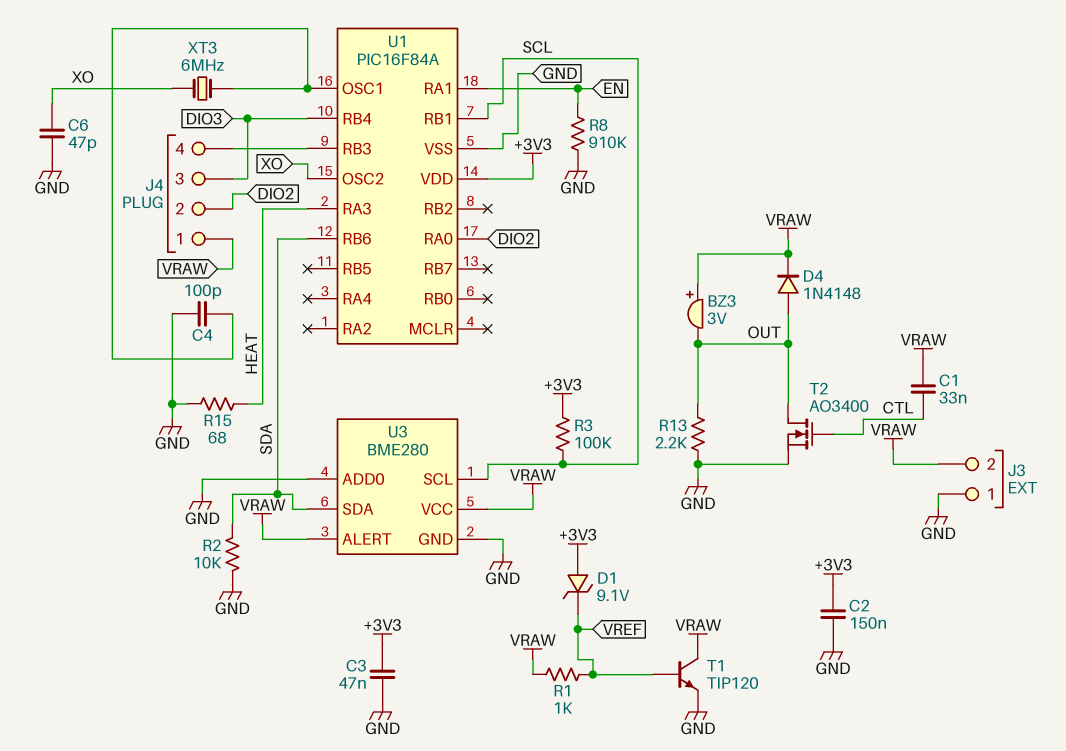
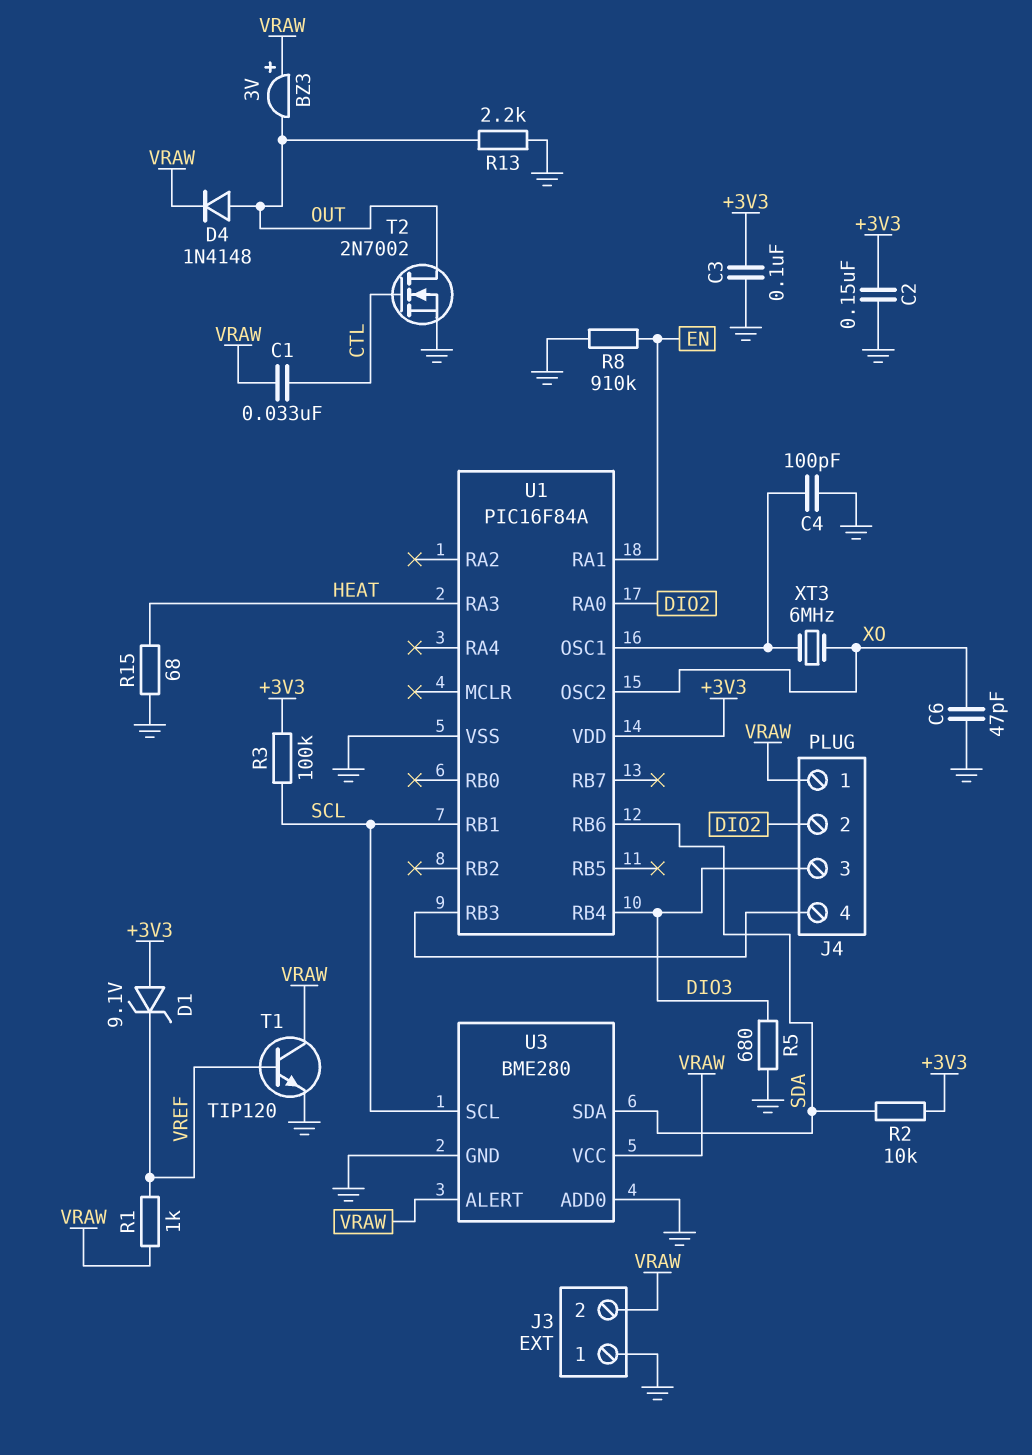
C3: 47nF (+3V3, GND) -> 100nF (+3V3, GND)
R2: 10k (GND, SDA) -> 10k (+3V3, SDA)
R5: none -> 680 (DIO3, GND)
T2: NMOS AO3400 (G CTL, D OUT, S GND) -> NMOS 2N7002 (G CTL, D OUT, S GND)

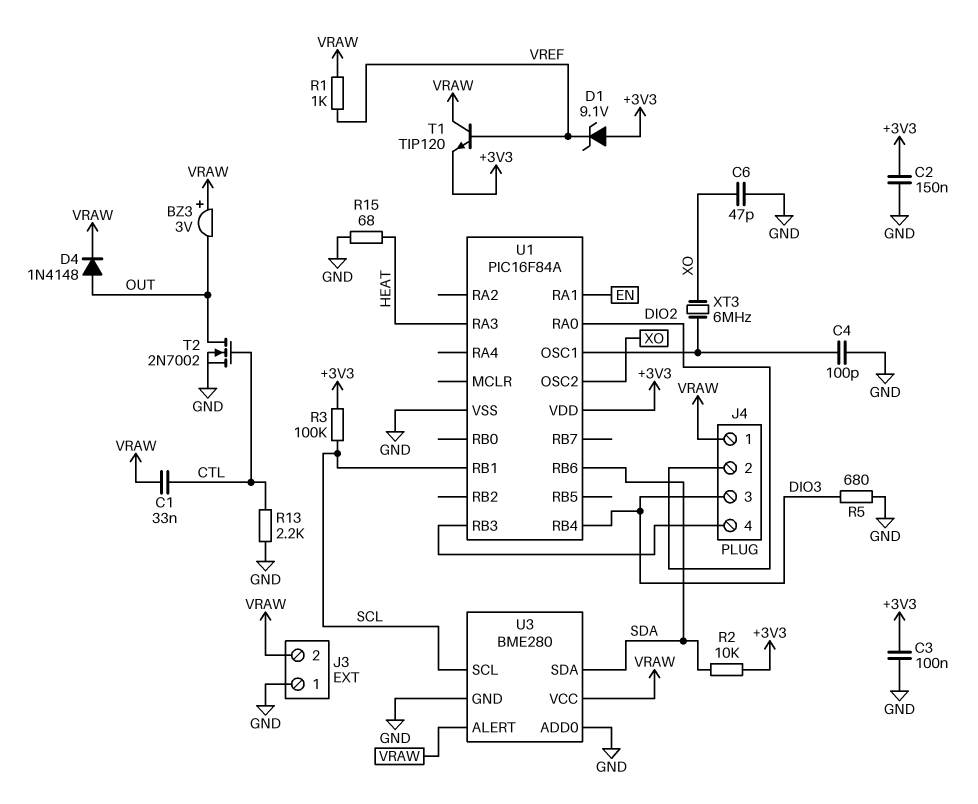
R8: 910k (EN, GND) -> none
R13: 2.2k (GND, OUT) -> 2.2k (CTL, GND)
T1: NPN TIP120 (B VREF, C VRAW, E GND) -> NPN TIP120 (B VREF, C VRAW, E +3V3)

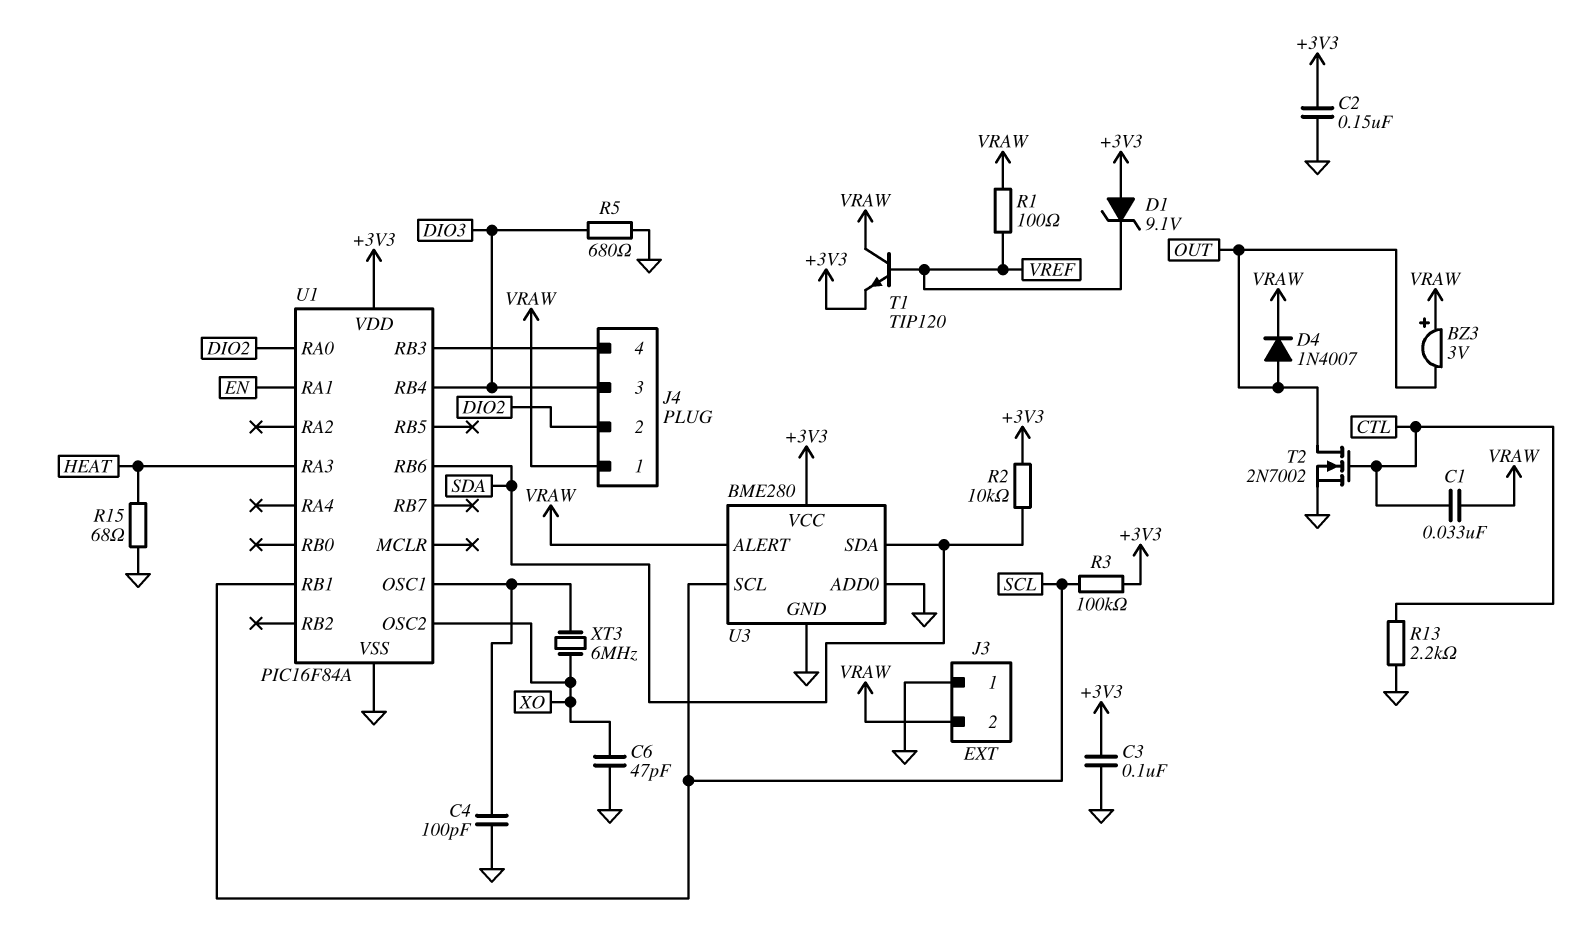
D4: diode 1N4148 (A OUT, K VRAW) -> diode 1N4007 (A OUT, K VRAW)
R1: 1k (VRAW, VREF) -> 100 (VRAW, VREF)
U3 pin VCC: VRAW -> +3V3

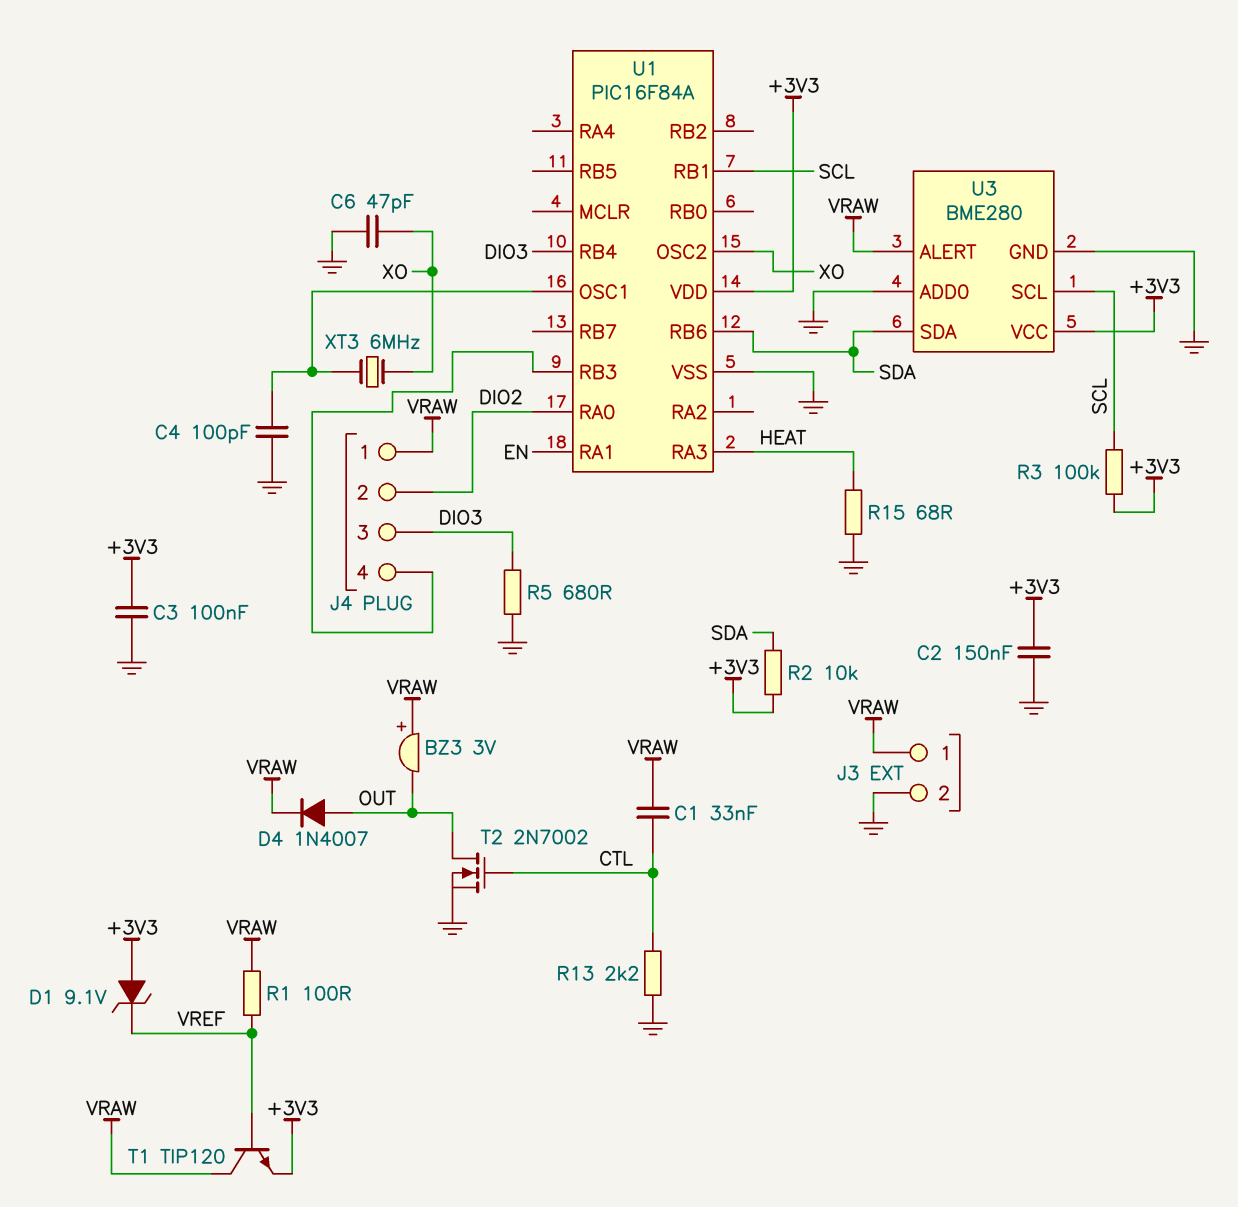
J3 pin 1: GND -> VRAW
J3 pin 2: VRAW -> GND

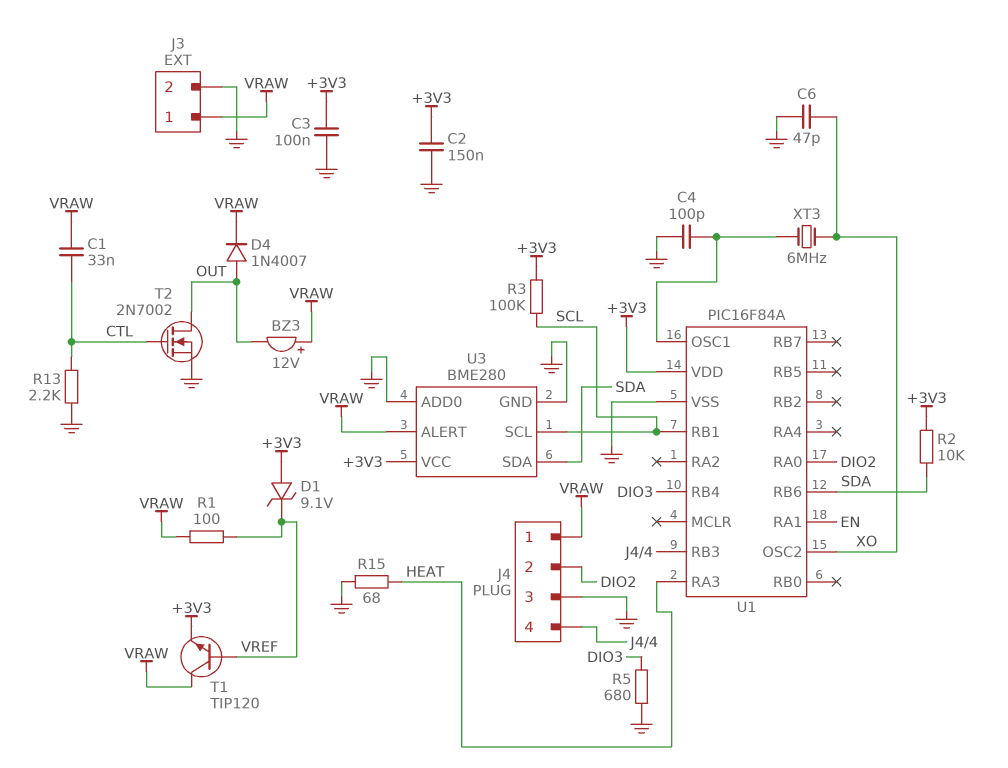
BZ3: buzzer 3V (plus VRAW, minus OUT) -> buzzer 12V (plus VRAW, minus OUT)
J4 pin 3: DIO3 -> GND

